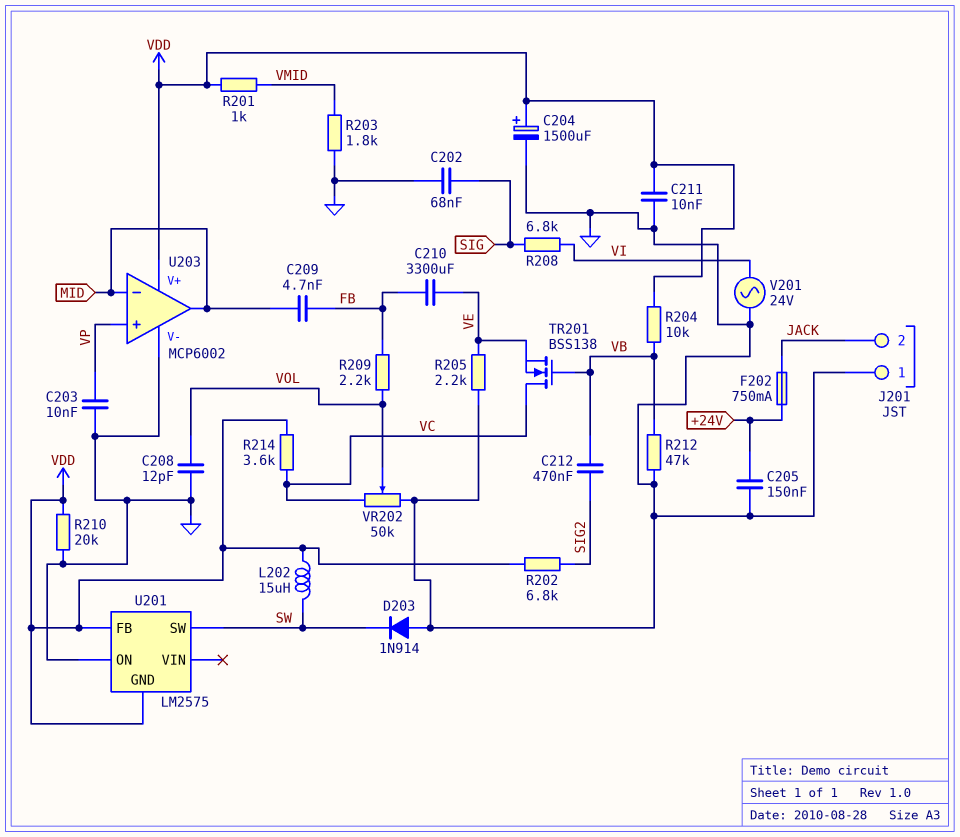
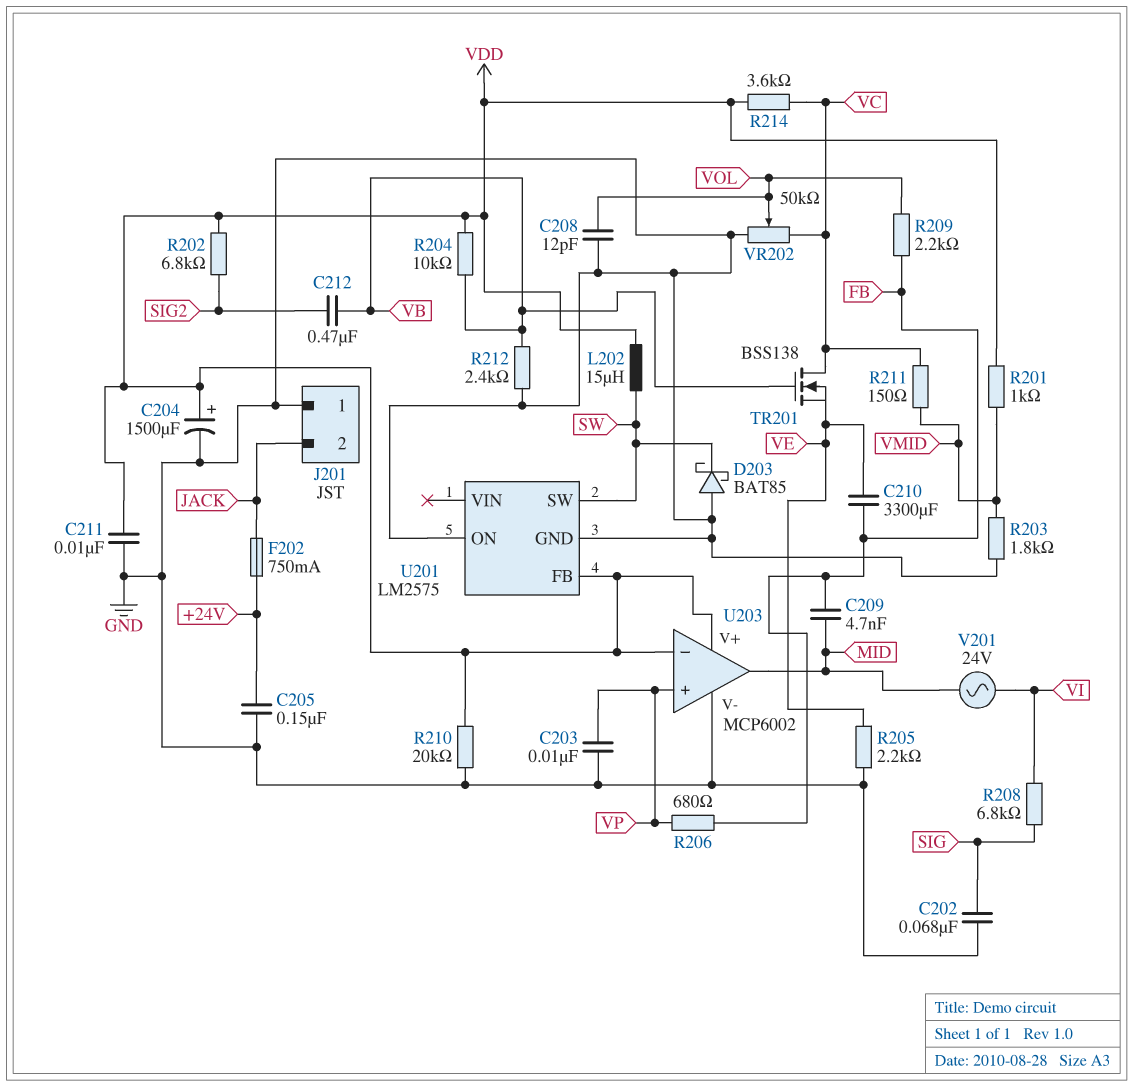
D203: diode 1N914 (A GND, K SW) -> schottky BAT85 (A GND, K SW)
R206: none -> 680 (FB, VP)
R211: none -> 150 (VC, VMID)
R212: 47k (GND, VB) -> 2.4k (GND, VB)
U201 pin GND: VDD -> GND
U203 pin in-: MID -> VDD
V201: AC 24V (GND, VI) -> AC 24V (MID, VI)

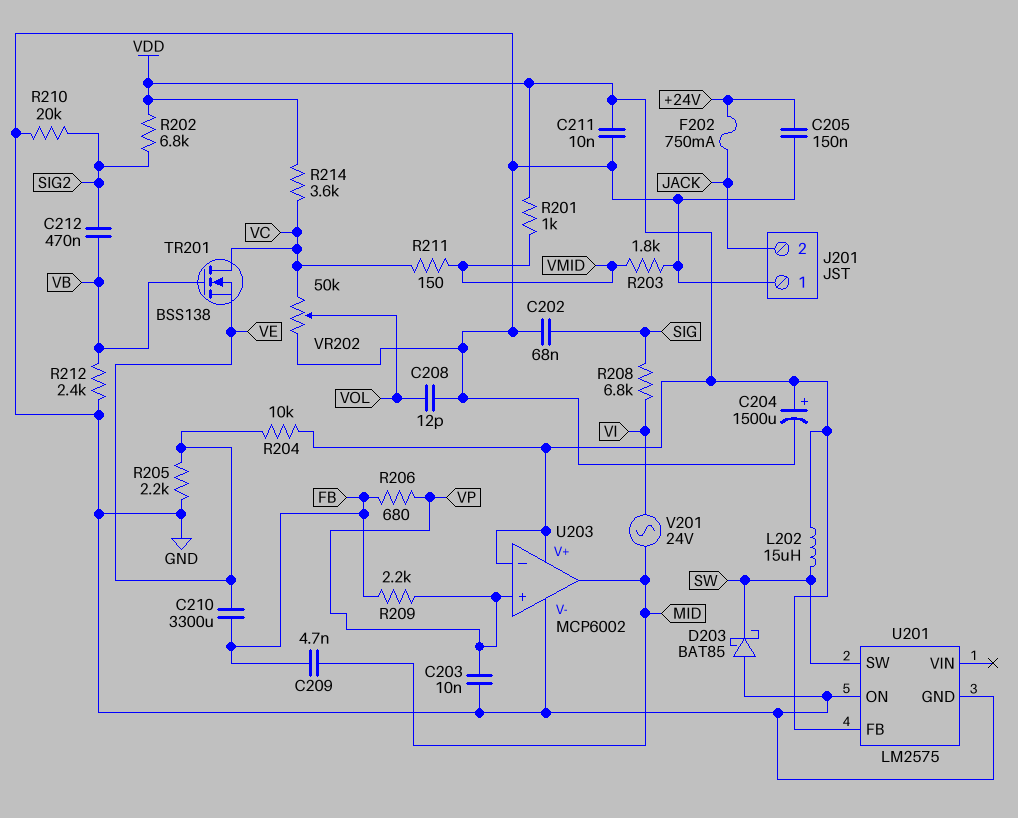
R204: 10k (VB, VDD) -> 10k (VDD, VE)
R209: 2.2k (FB, VOL) -> 2.2k (FB, VP)
R210: 20k (GND, VDD) -> 20k (GND, SIG2)

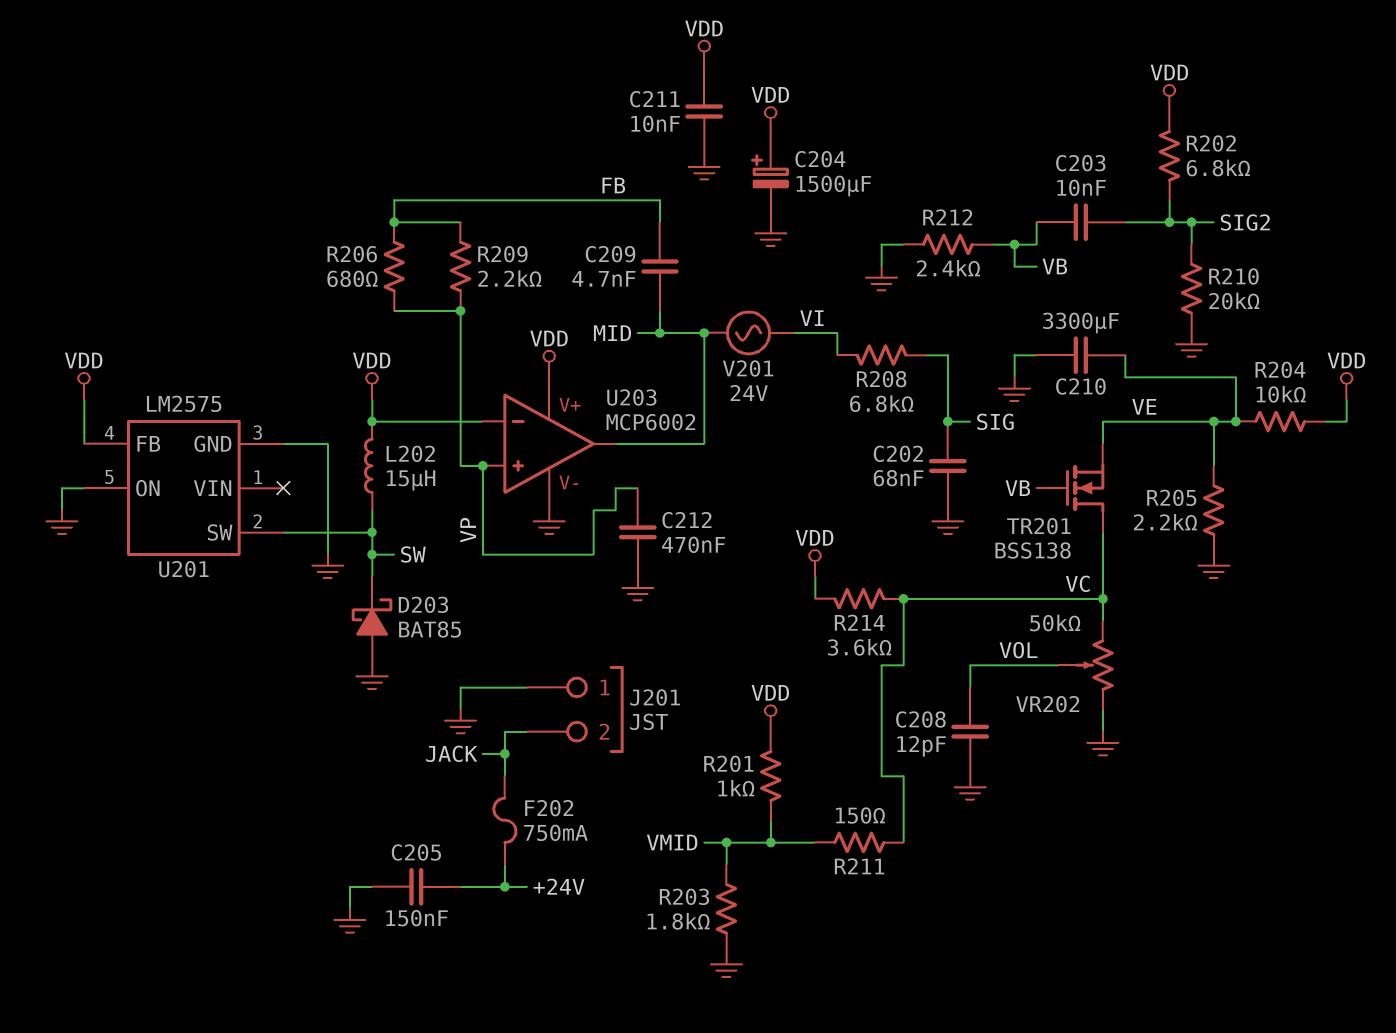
C203: 10nF (GND, VP) -> 10nF (SIG2, VB)
C210: 3300uF (FB, VE) -> 3300uF (GND, VE)
C212: 470nF (SIG2, VB) -> 470nF (GND, VP)

